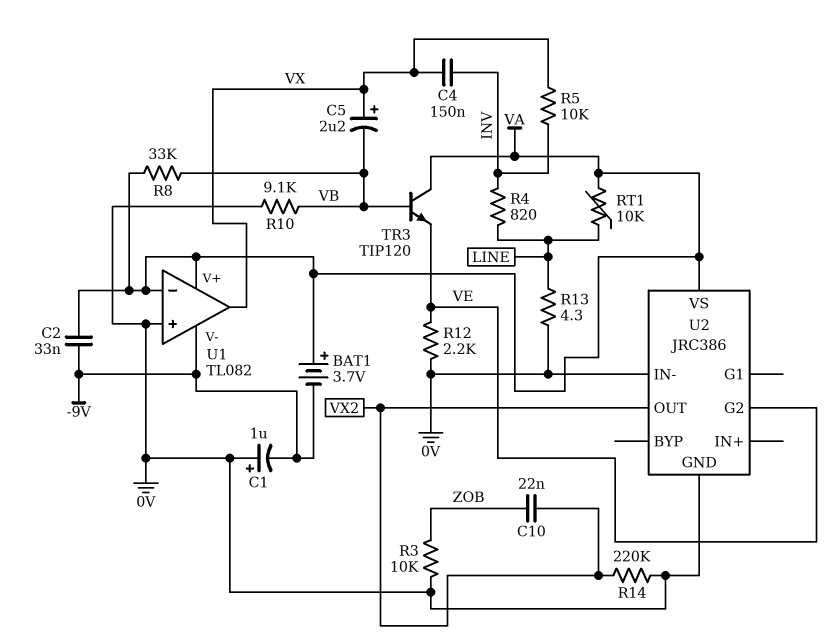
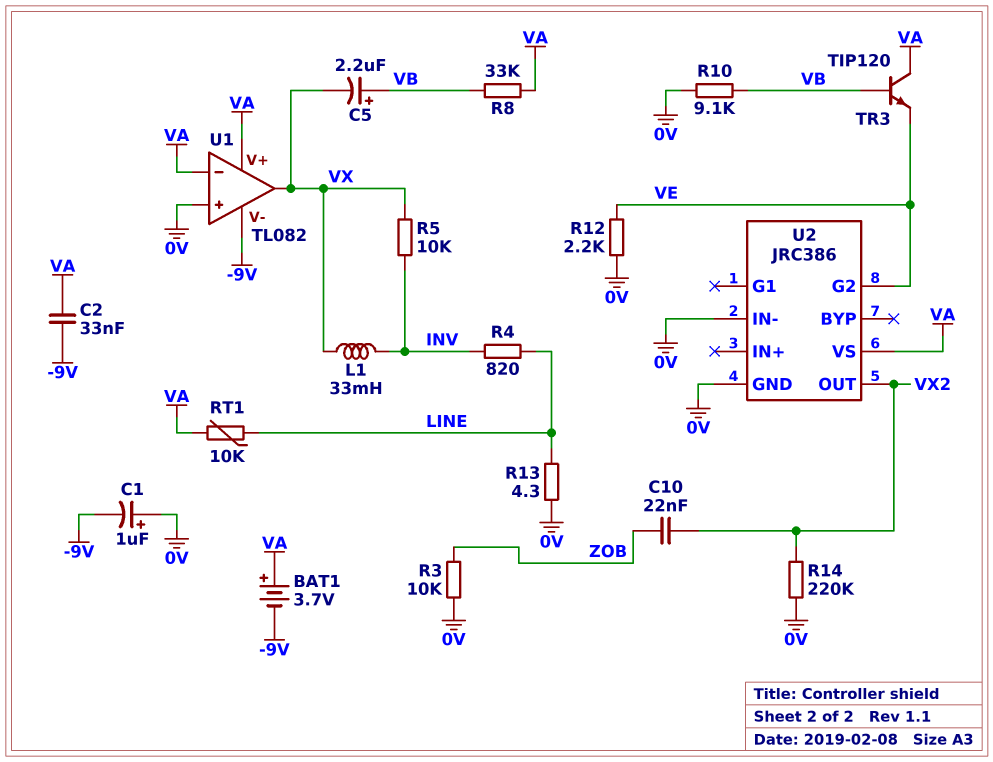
C4: 150nF (INV, VX) -> none
C5: 2.2uF (plus VX, minus VB) -> 2.2uF (plus VB, minus VX)
L1: none -> 33mH (INV, VX)

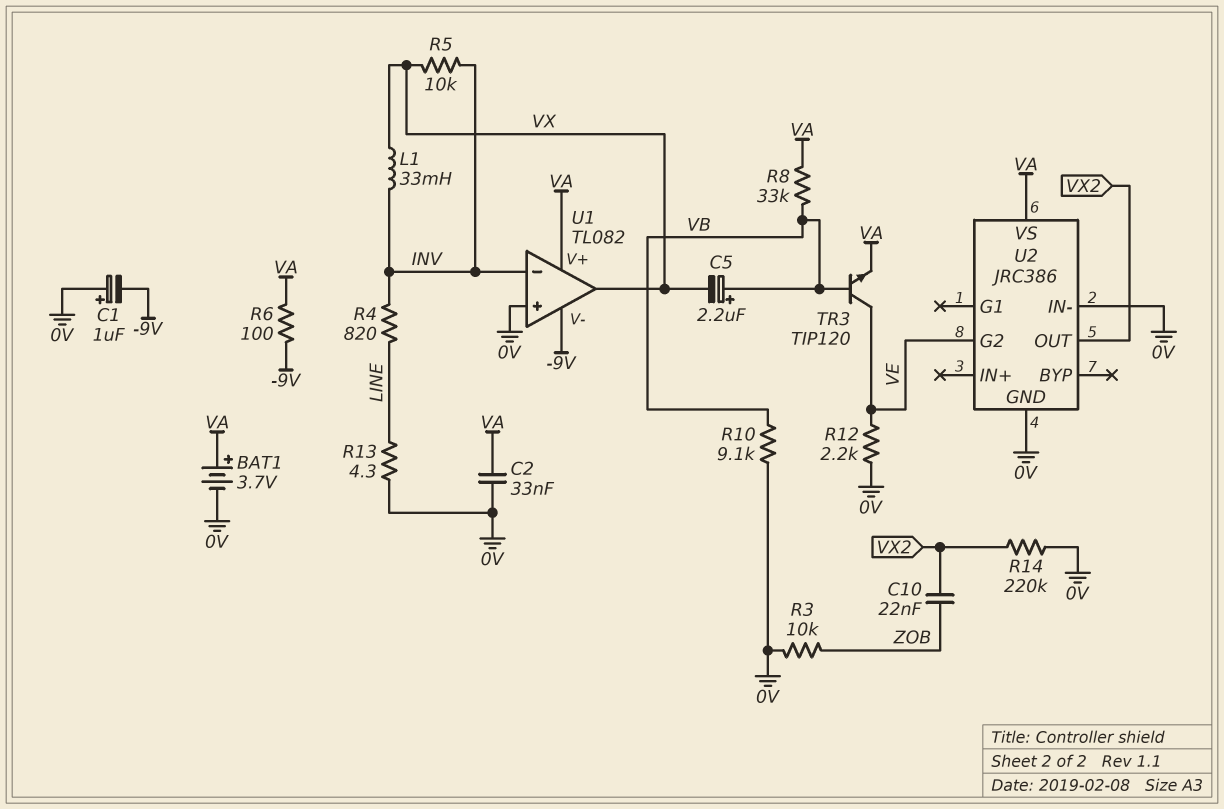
BAT1: 3.7V (plus VA, minus -9V) -> 3.7V (plus VA, minus 0V)
C2: 33nF (-9V, VA) -> 33nF (0V, VA)
R6: none -> 100 (-9V, VA)
RT1: 10k (LINE, VA) -> none
TR3: NPN TIP120 (B VB, C VA, E VE) -> NPN TIP120 (B VB, C VE, E VA)
U1 pin in-: VA -> INV

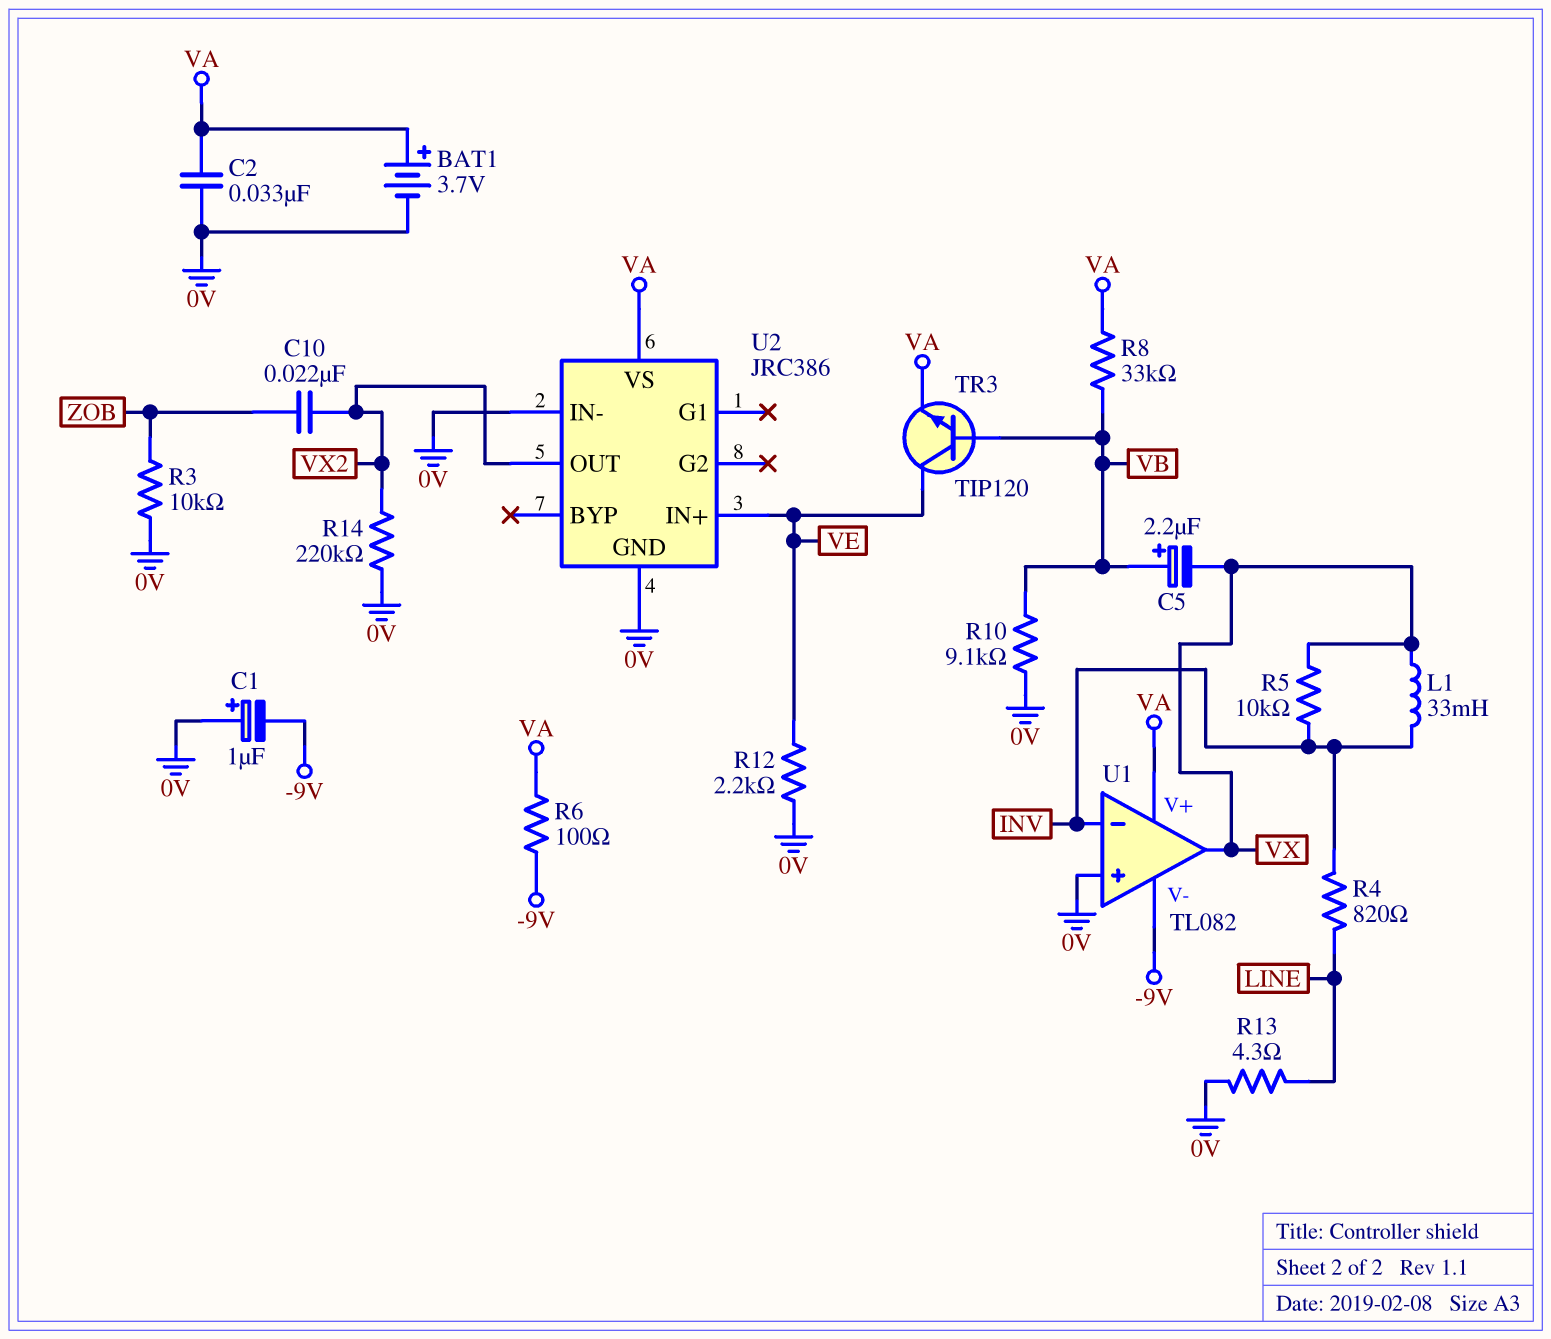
U2 pin G2: VE -> none
U2 pin IN+: none -> VE

